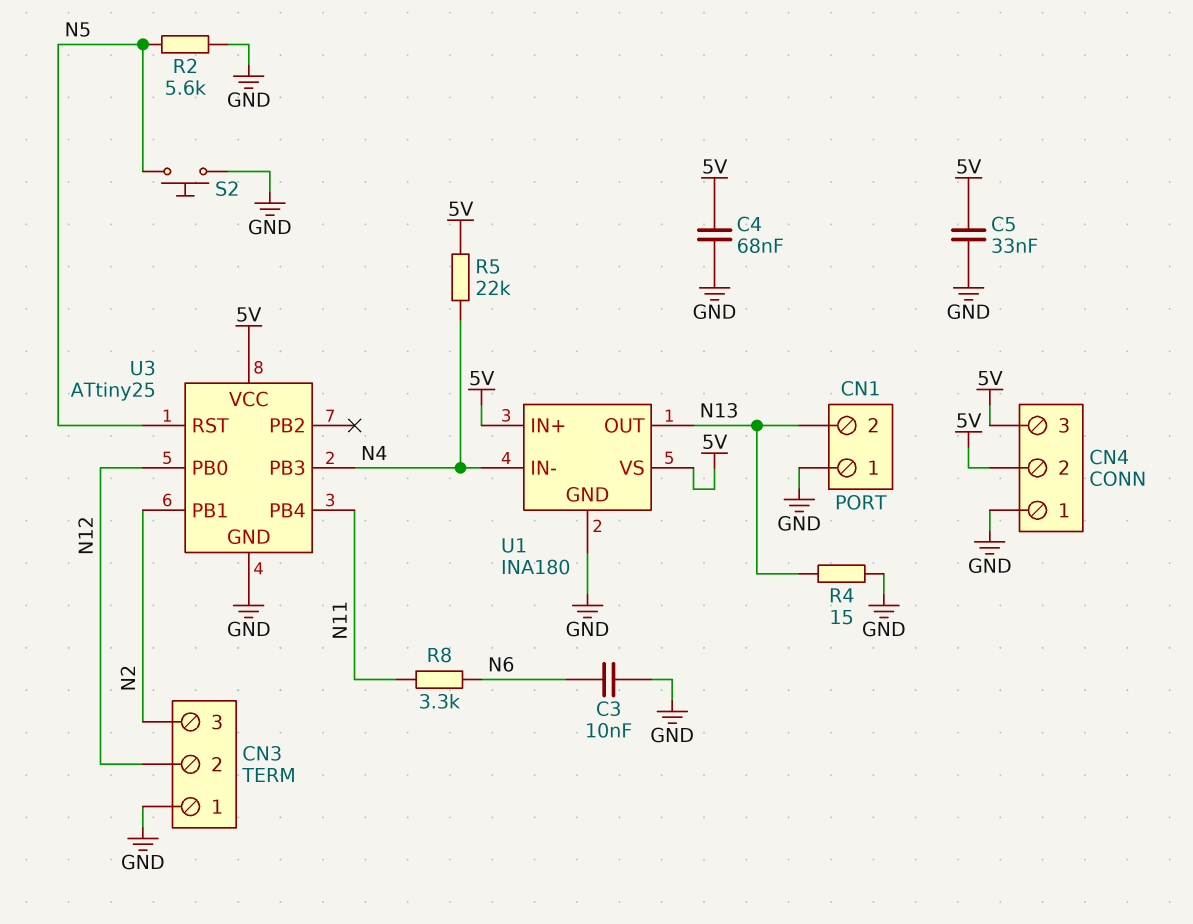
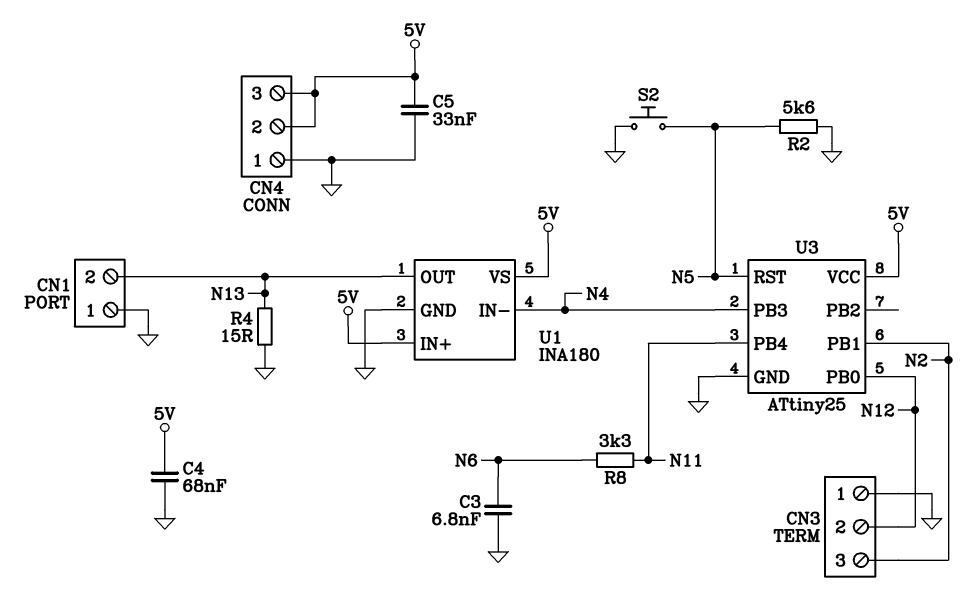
C3: 10nF (GND, N6) -> 6.8nF (GND, N6)
R5: 22k (5V, N4) -> none

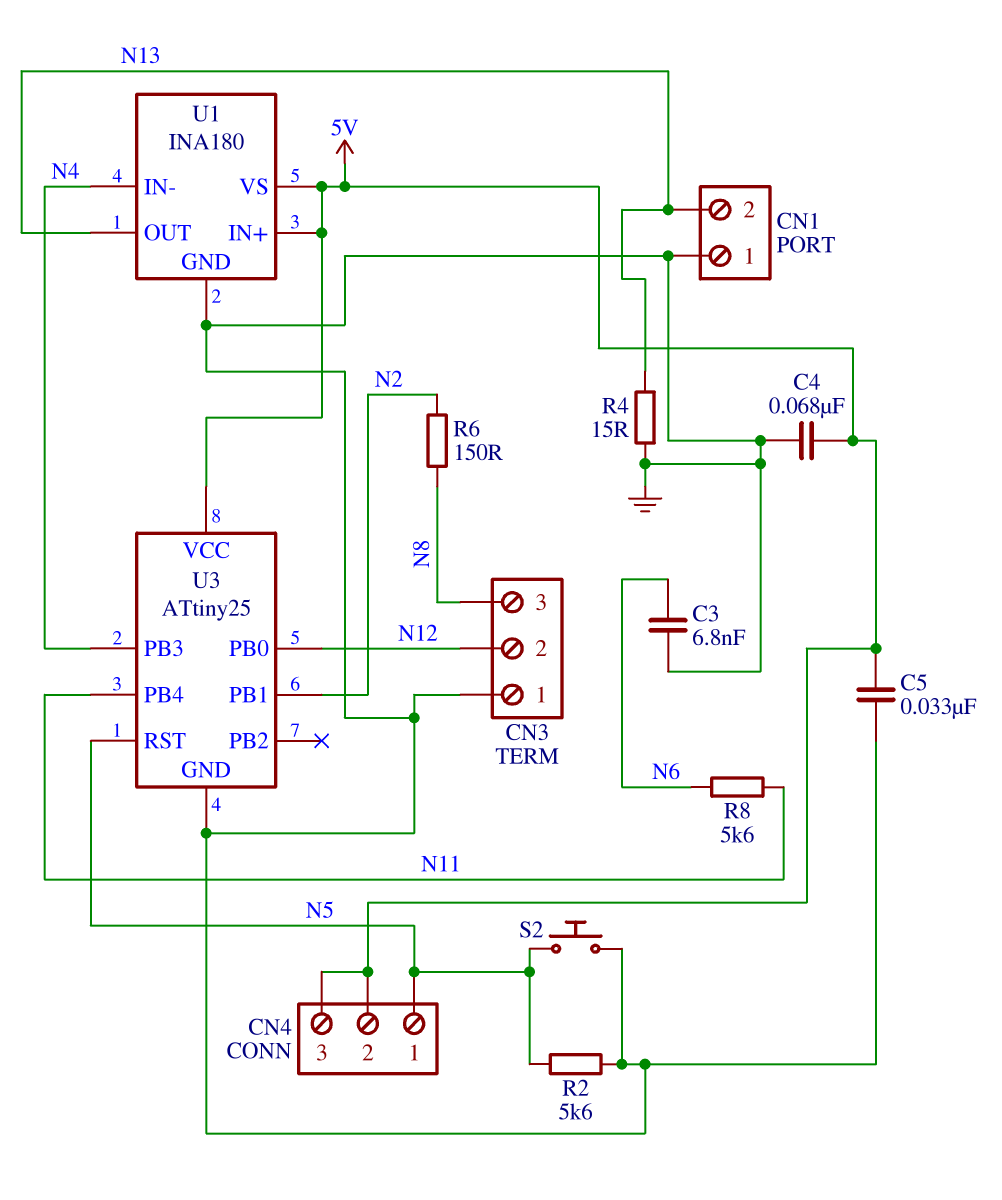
CN3 pin 3: N2 -> N8
CN4 pin 1: GND -> N5
R6: none -> 150 (N2, N8)
R8: 3.3k (N6, N11) -> 5.6k (N6, N11)

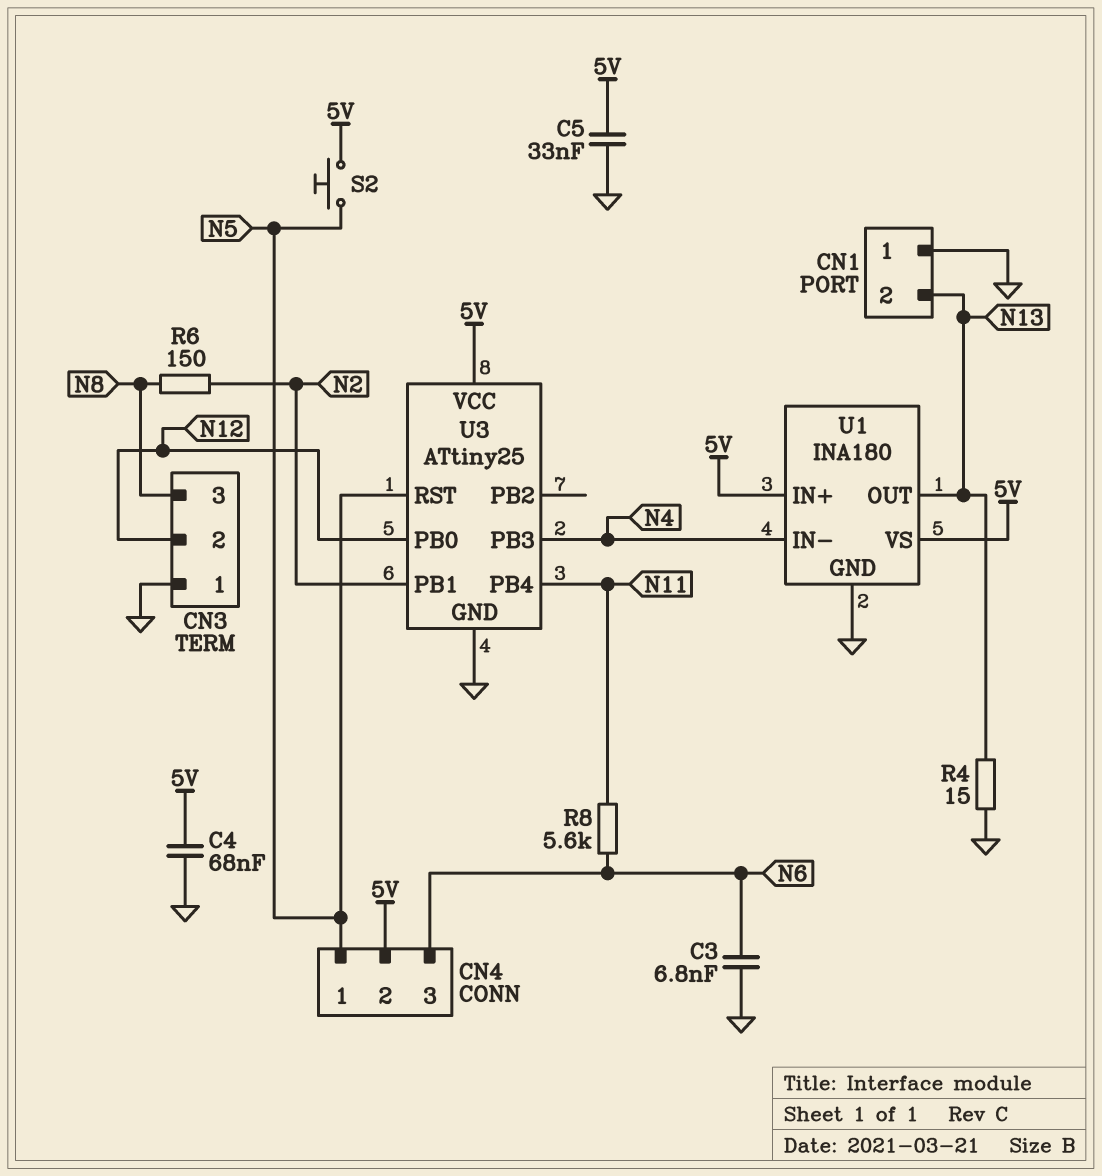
CN4 pin 3: 5V -> N6
R2: 5.6k (GND, N5) -> none
S2: button (GND, N5) -> button (5V, N5)

